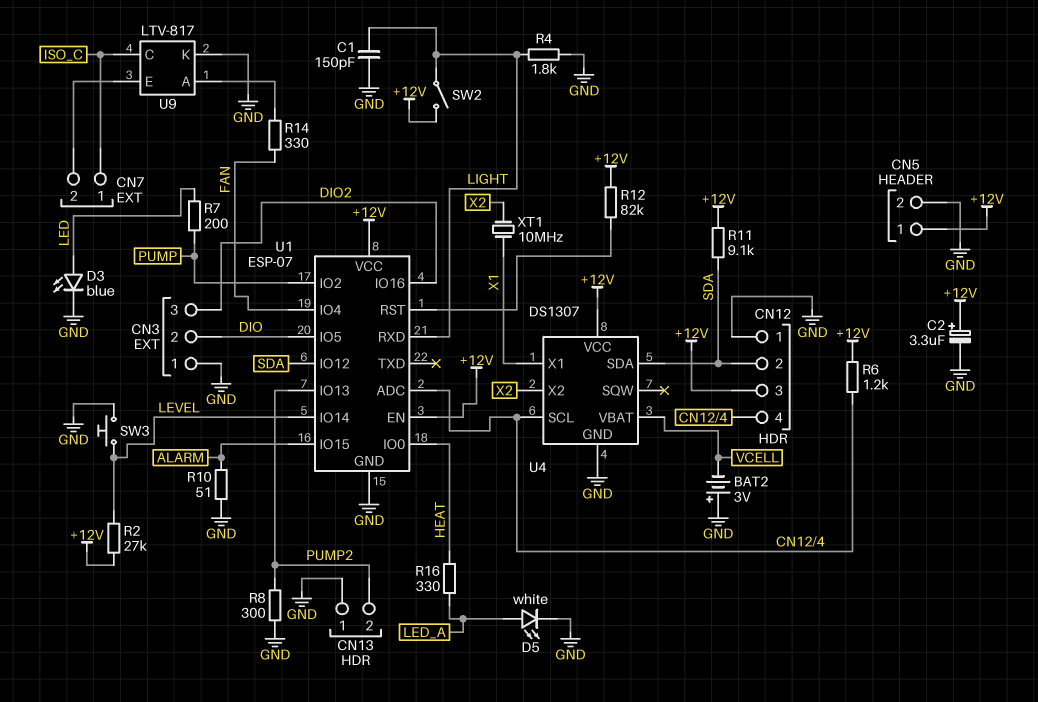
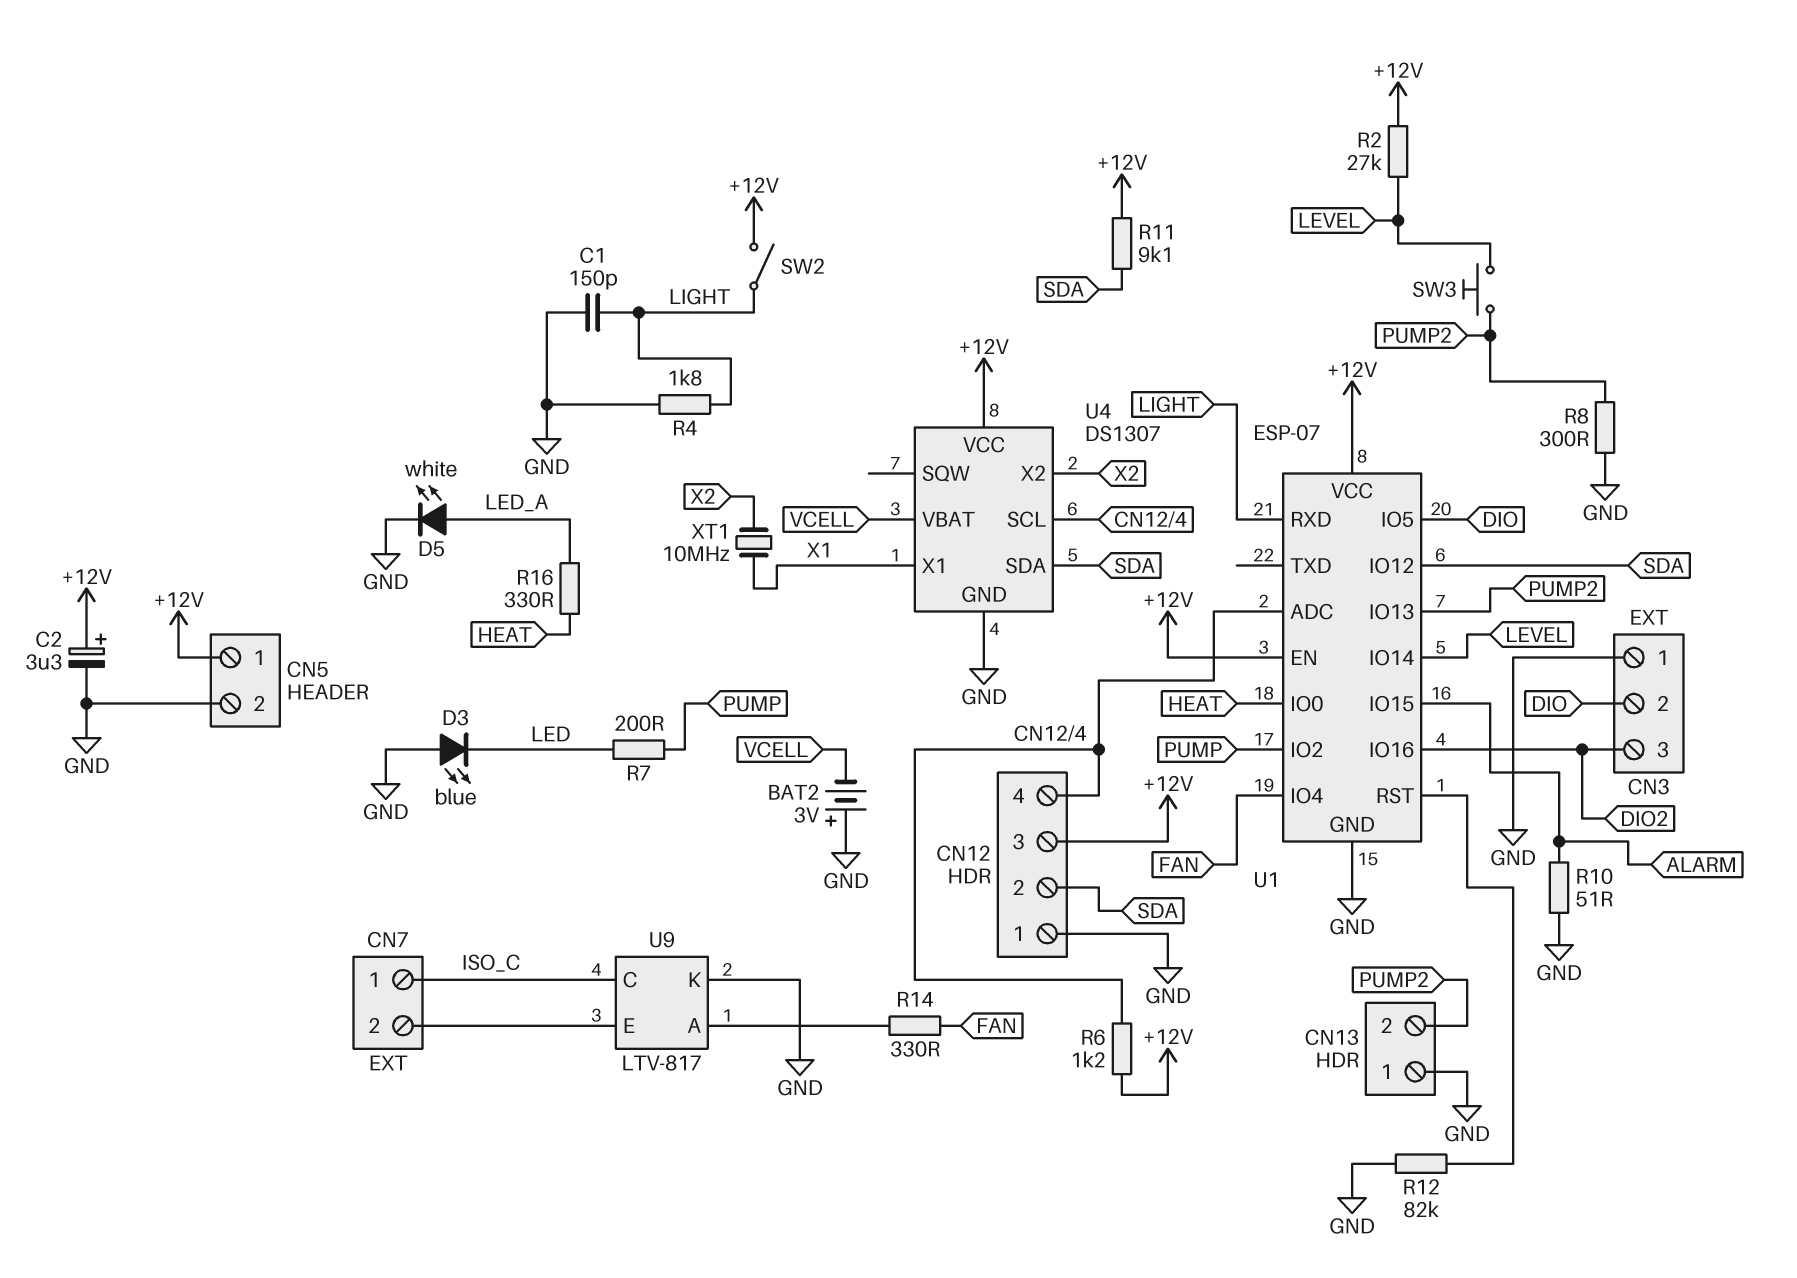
D3: LED blue (A LED, K GND) -> LED blue (A GND, K LED)
R12: 82k (+12V, U1/RST) -> 82k (GND, U1/RST)
SW3: button (GND, LEVEL) -> button (LEVEL, PUMP2)

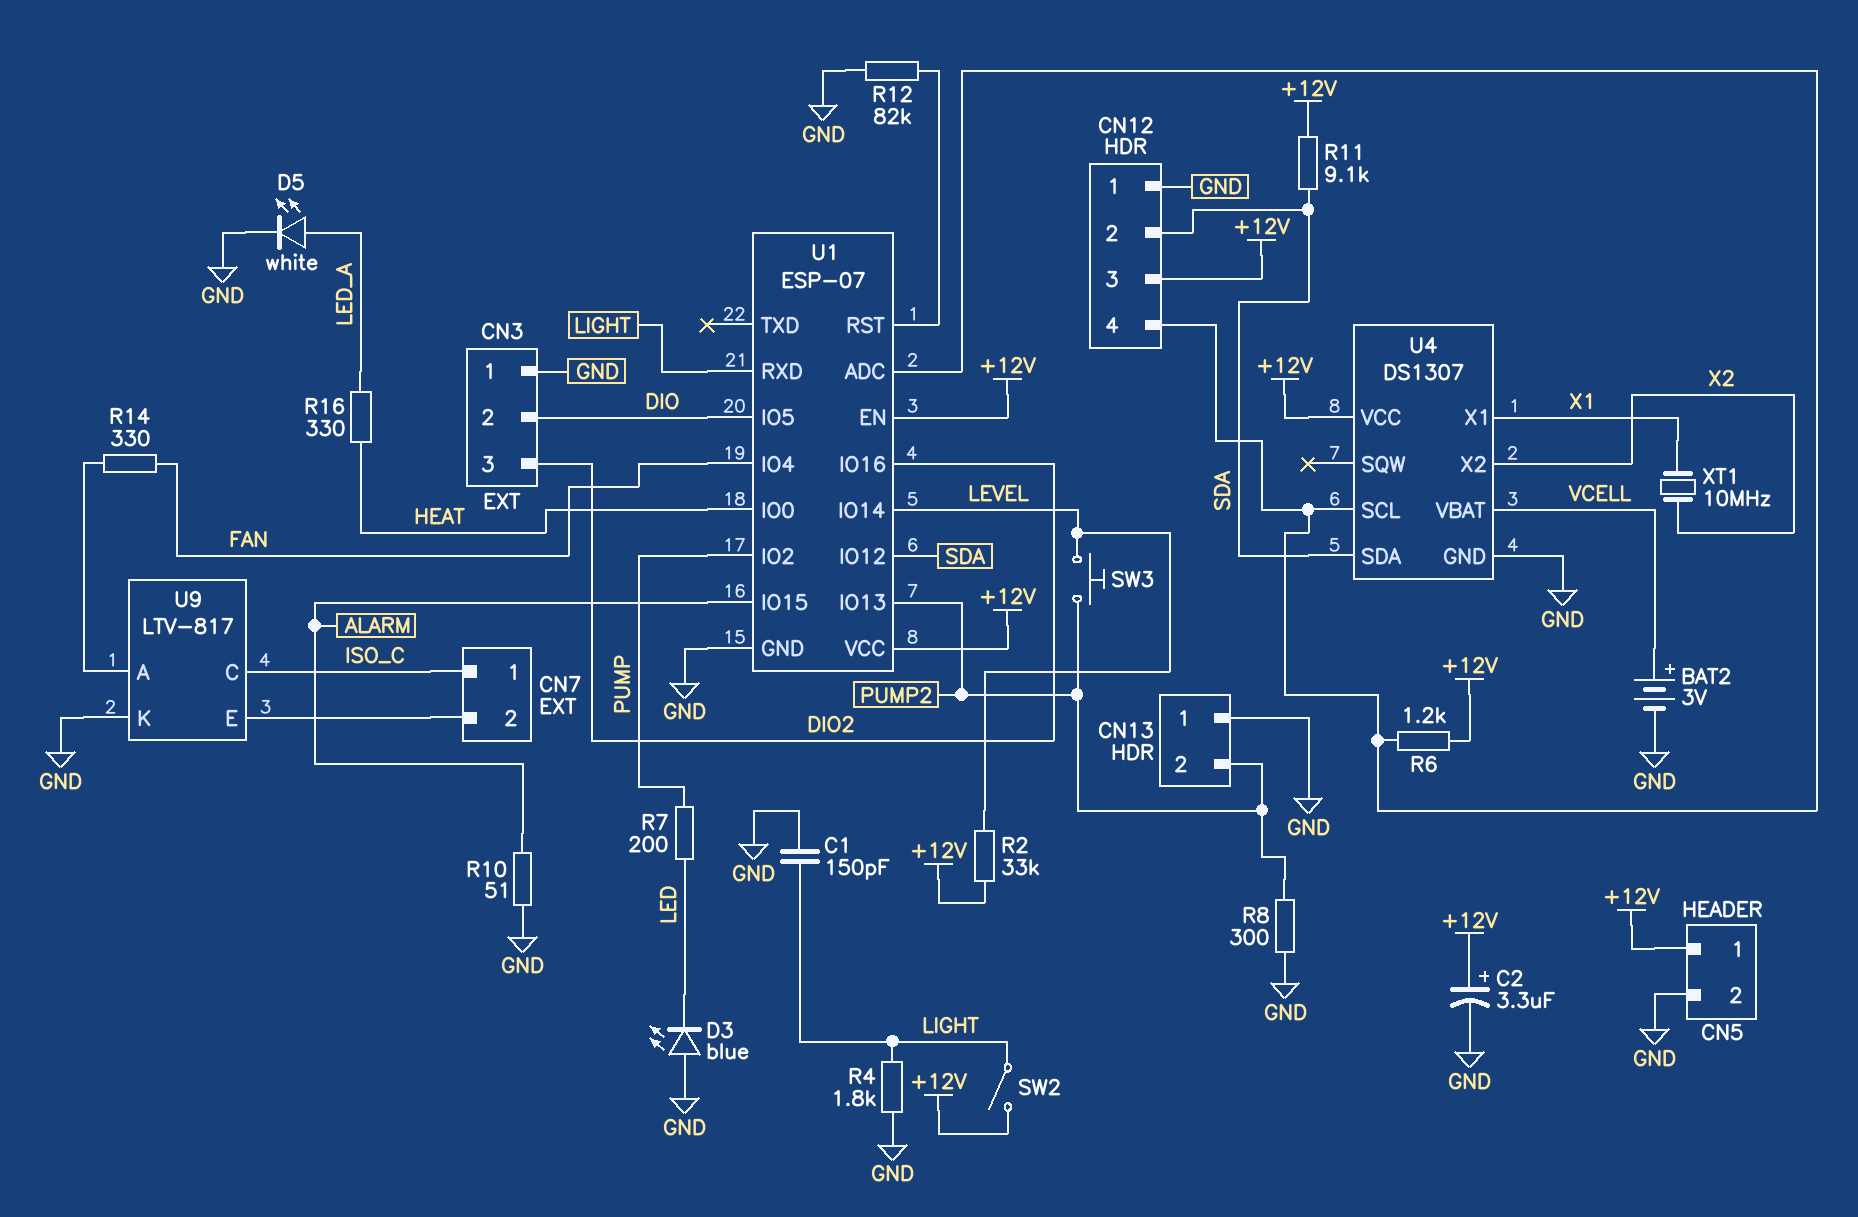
BAT2: 3V (plus GND, minus VCELL) -> 3V (plus VCELL, minus GND)
R2: 27k (+12V, LEVEL) -> 33k (+12V, LEVEL)

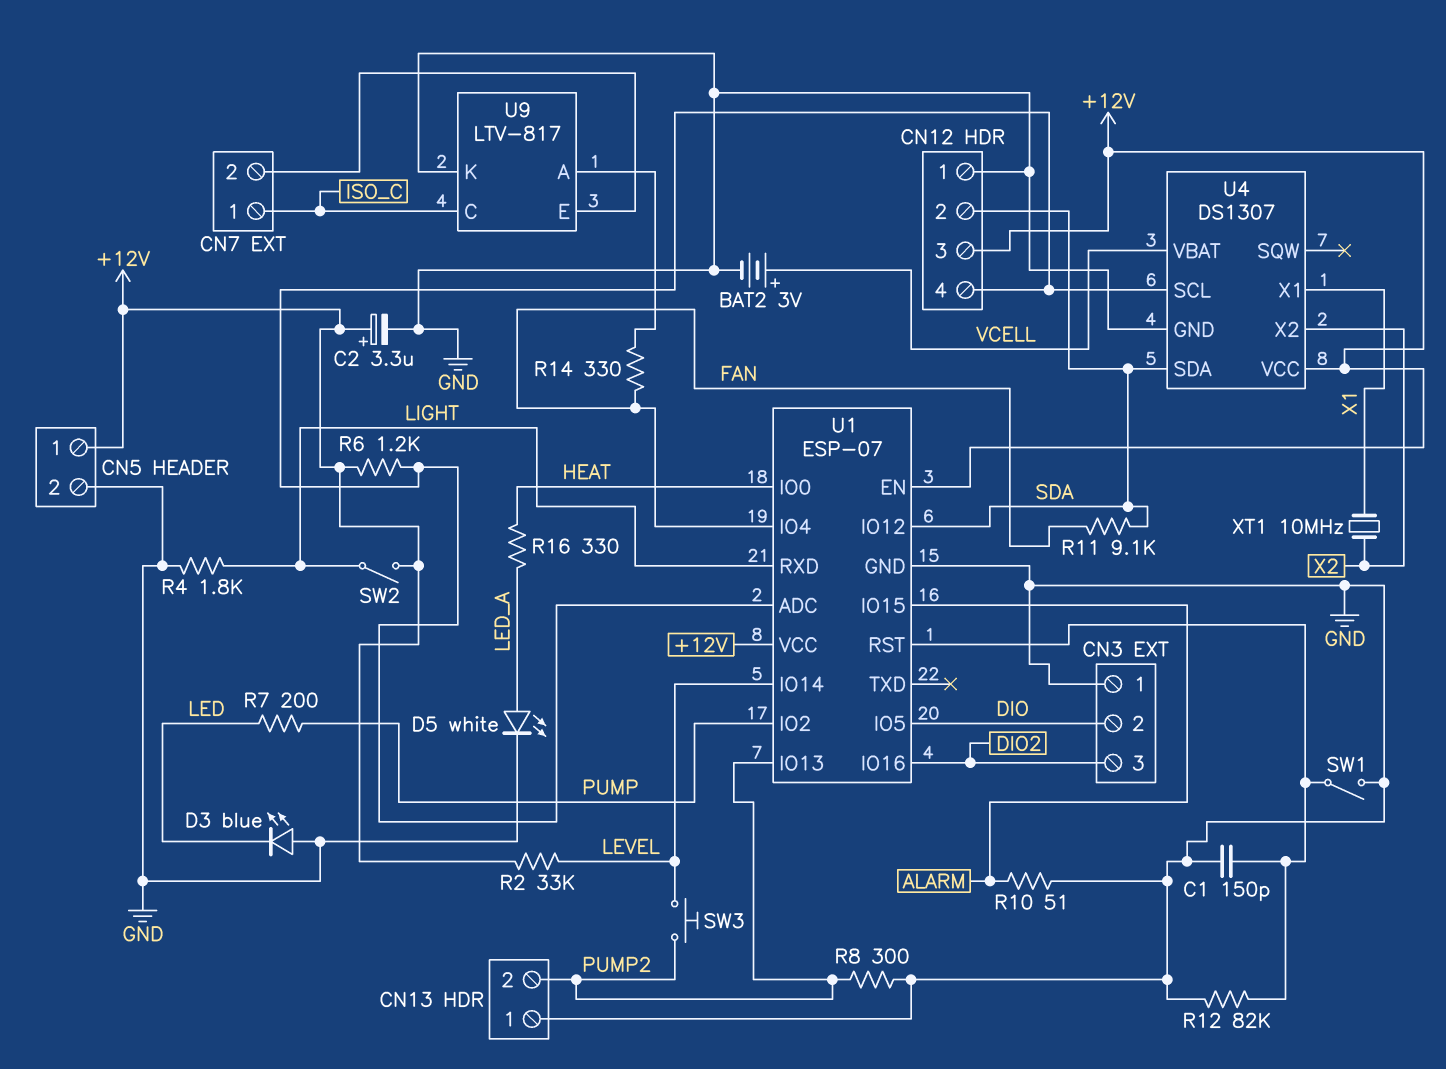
C1: 150pF (GND, LIGHT) -> 150pF (GND, U1/RST)
R11: 9.1k (+12V, SDA) -> 9.1k (FAN, SDA)
SW1: none -> switch (GND, U1/RST)

